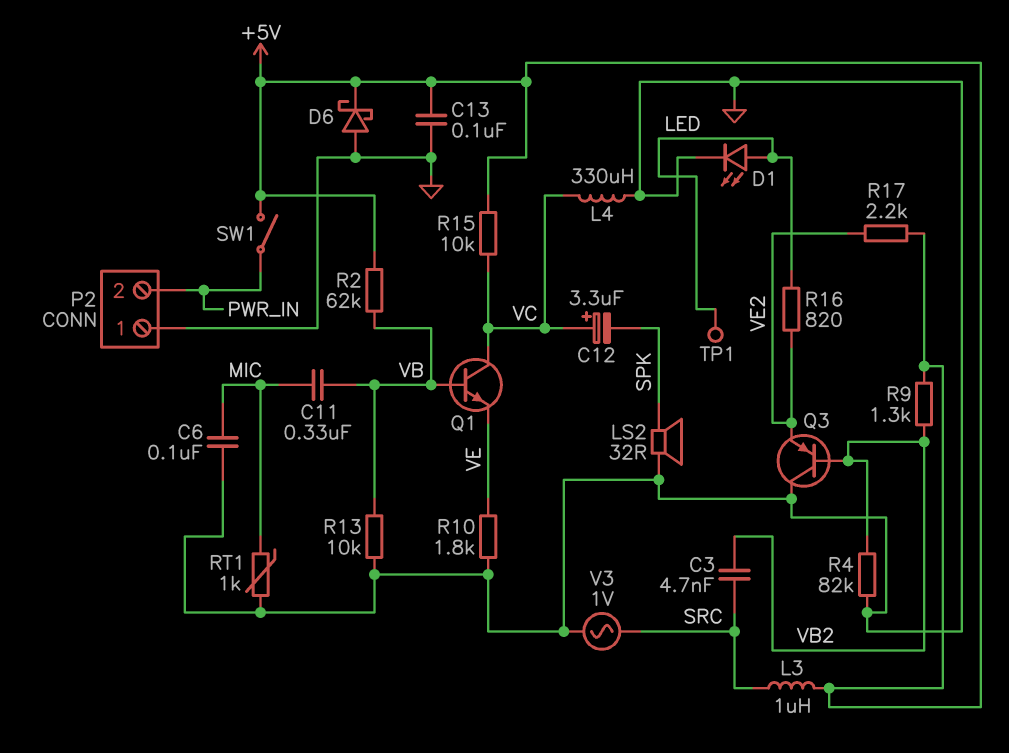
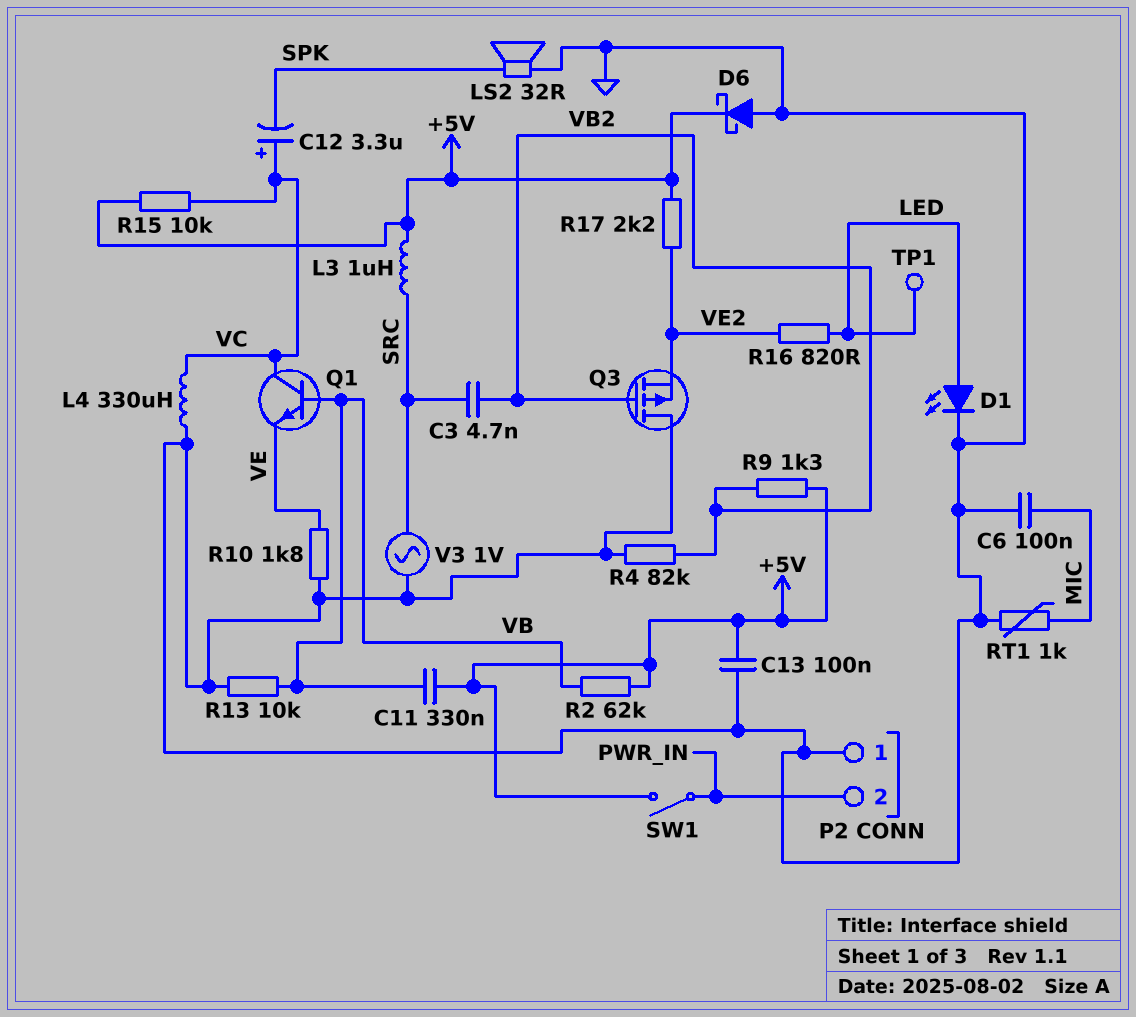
C11: 330nF (MIC, VB) -> 330nF (+5V, VB)
Q3: PNP (B VB2, C GND, E VE2) -> PMOS (G VB2, D GND, S VE2)

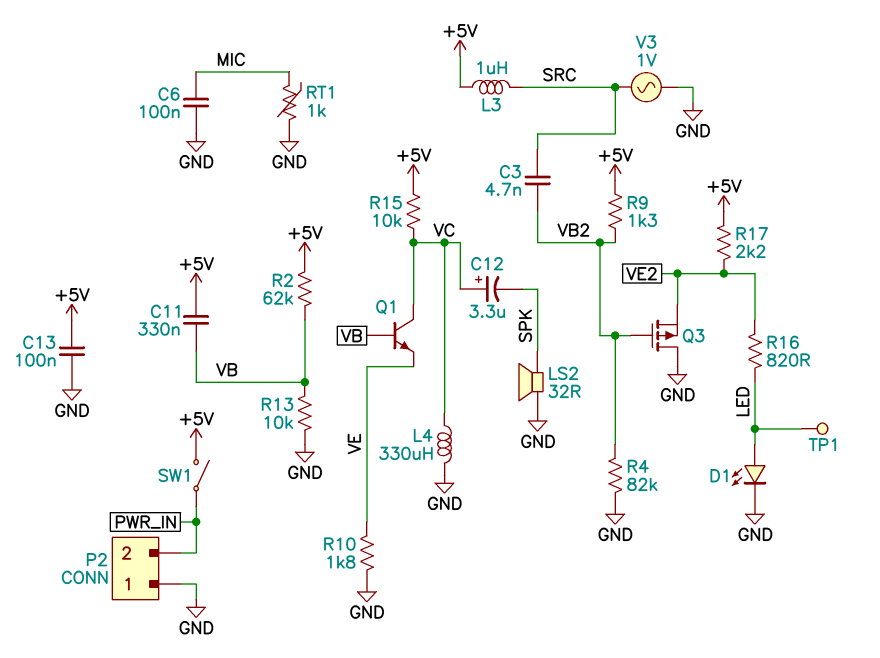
D6: schottky (A GND, K +5V) -> none

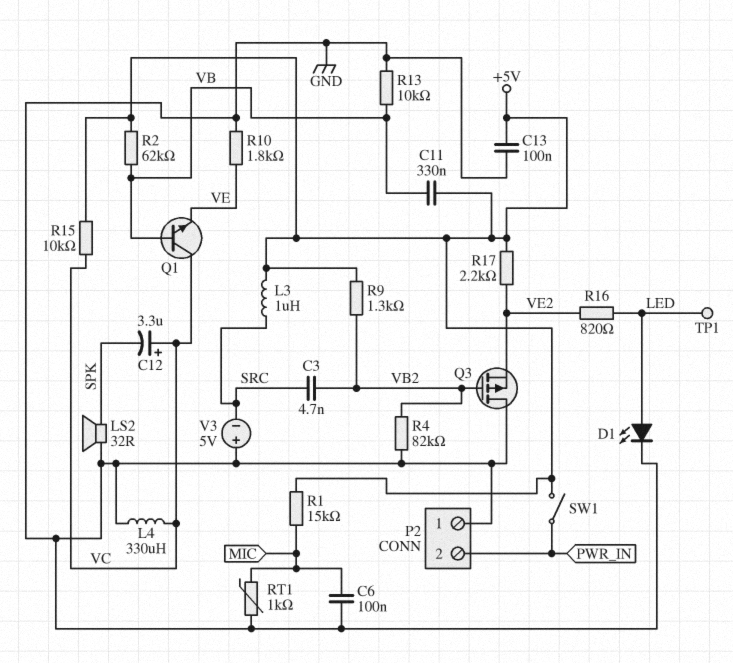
R1: none -> 15k (+5V, MIC)
V3: AC 1V (GND, SRC) -> 5V (plus GND, minus SRC)

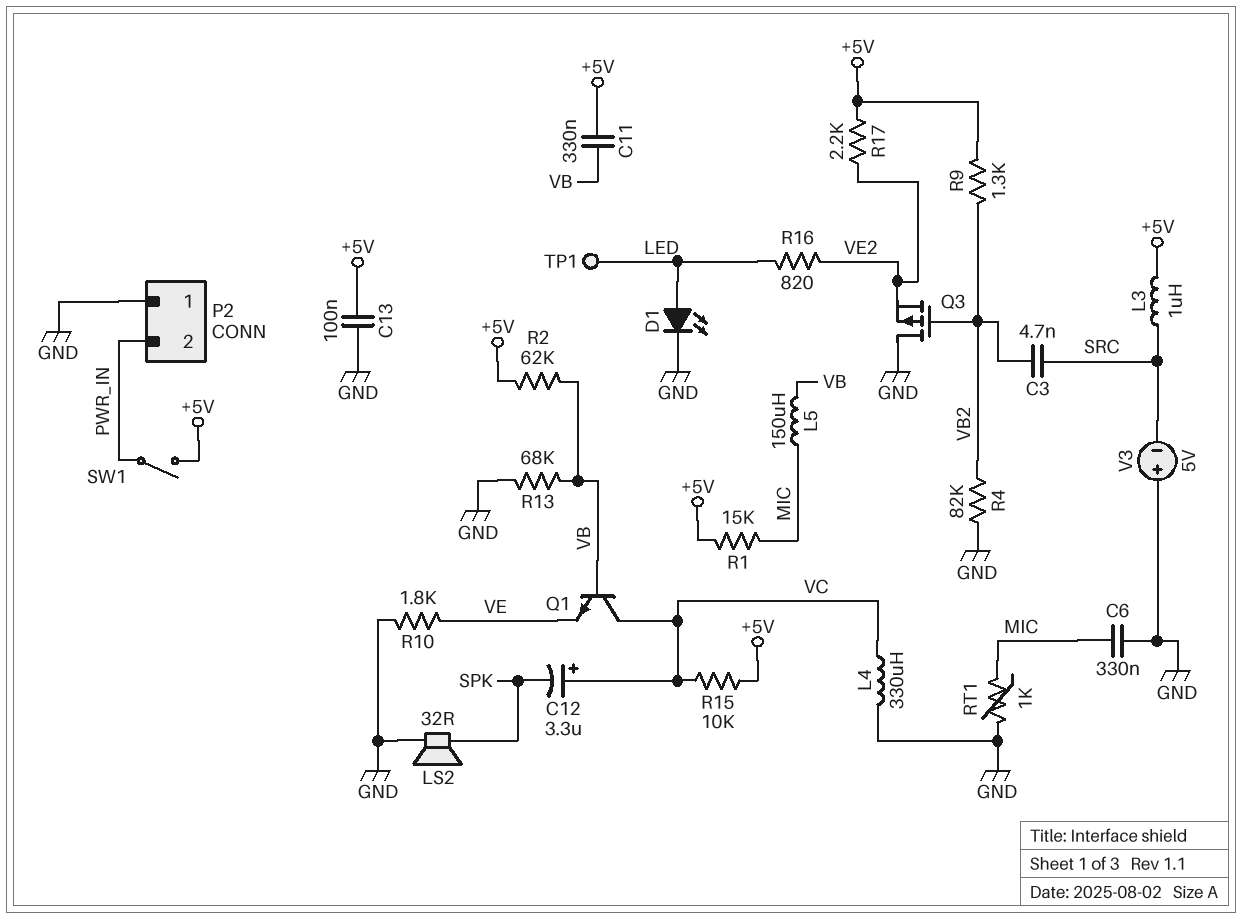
C6: 100nF (GND, MIC) -> 330nF (GND, MIC)
L5: none -> 150uH (MIC, VB)
R13: 10k (GND, VB) -> 68k (GND, VB)

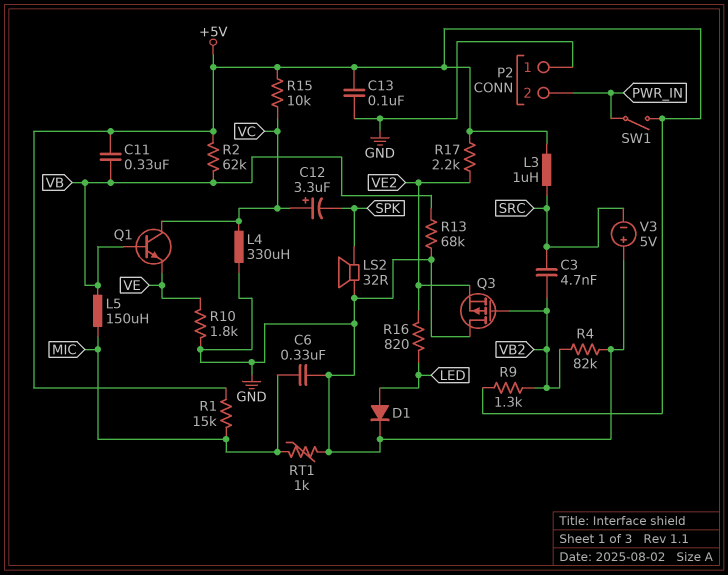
D1: LED (A LED, K GND) -> diode (A LED, K GND)
TP1: test point (LED) -> none

